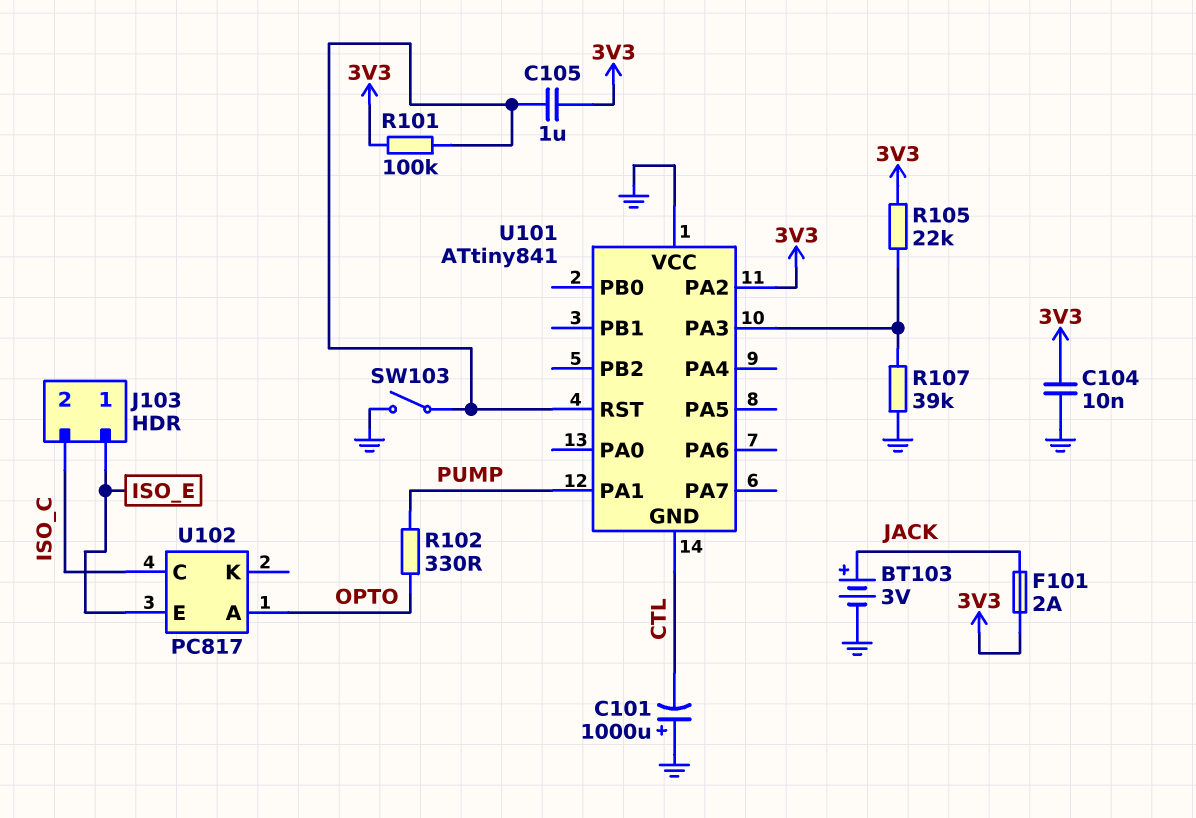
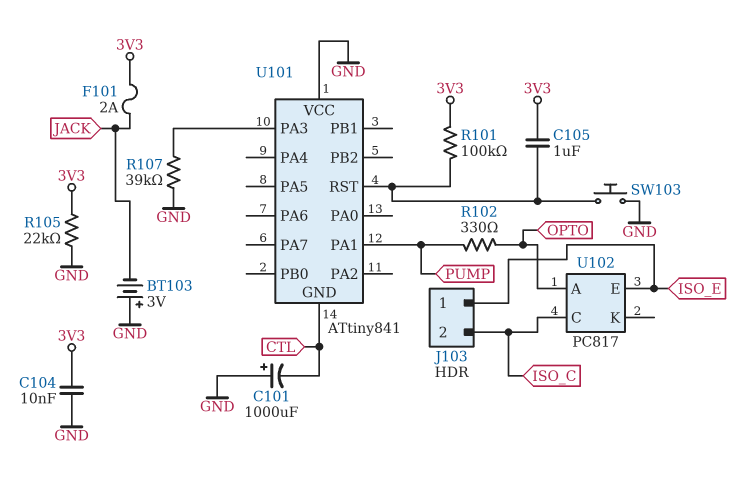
BT103: 3V (plus JACK, minus GND) -> 3V (plus GND, minus JACK)
R105: 22k (3V3, U101/PA3) -> 22k (3V3, GND)
SW103: switch (GND, U101/RST) -> button (GND, U101/RST)
U101 pin PA2: 3V3 -> none

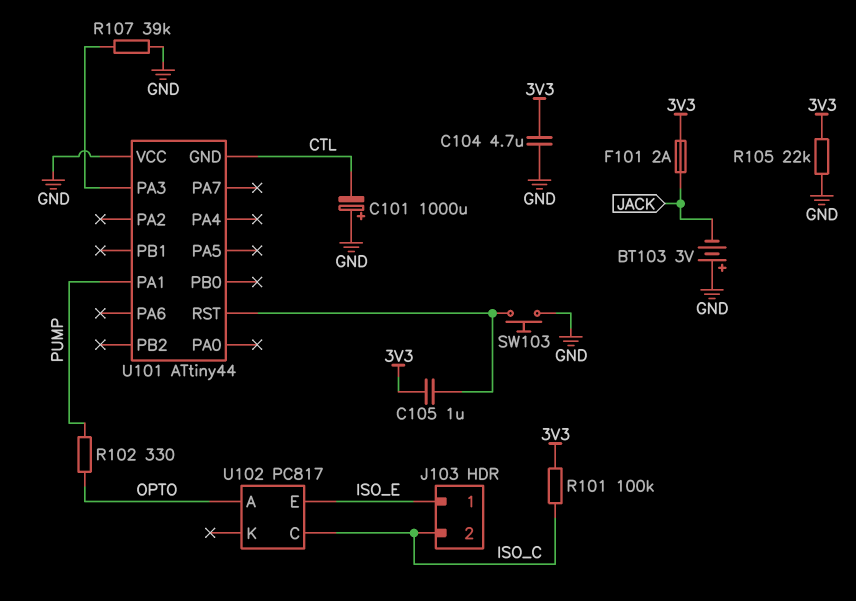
C104: 10nF (3V3, GND) -> 4.7uF (3V3, GND)
R101: 100k (3V3, U101/RST) -> 100k (3V3, ISO_C)
U101: ATtiny841 -> ATtiny44

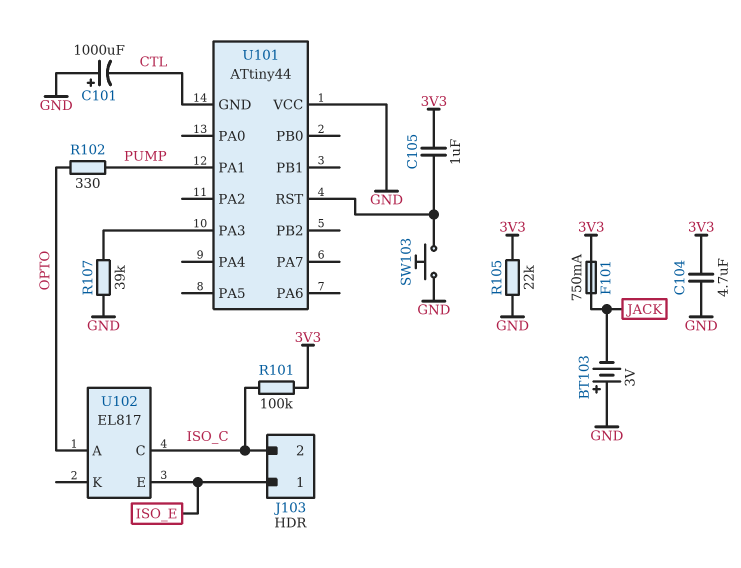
F101: 2A (3V3, JACK) -> 750mA (3V3, JACK)
U102: PC817 -> EL817

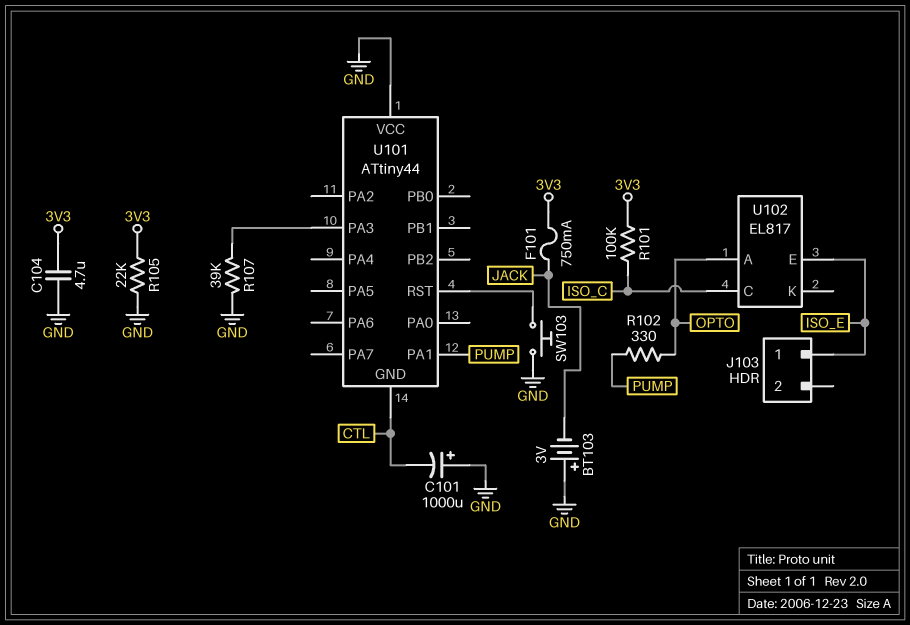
C105: 1uF (3V3, U101/RST) -> none
J103 pin 2: ISO_C -> none

